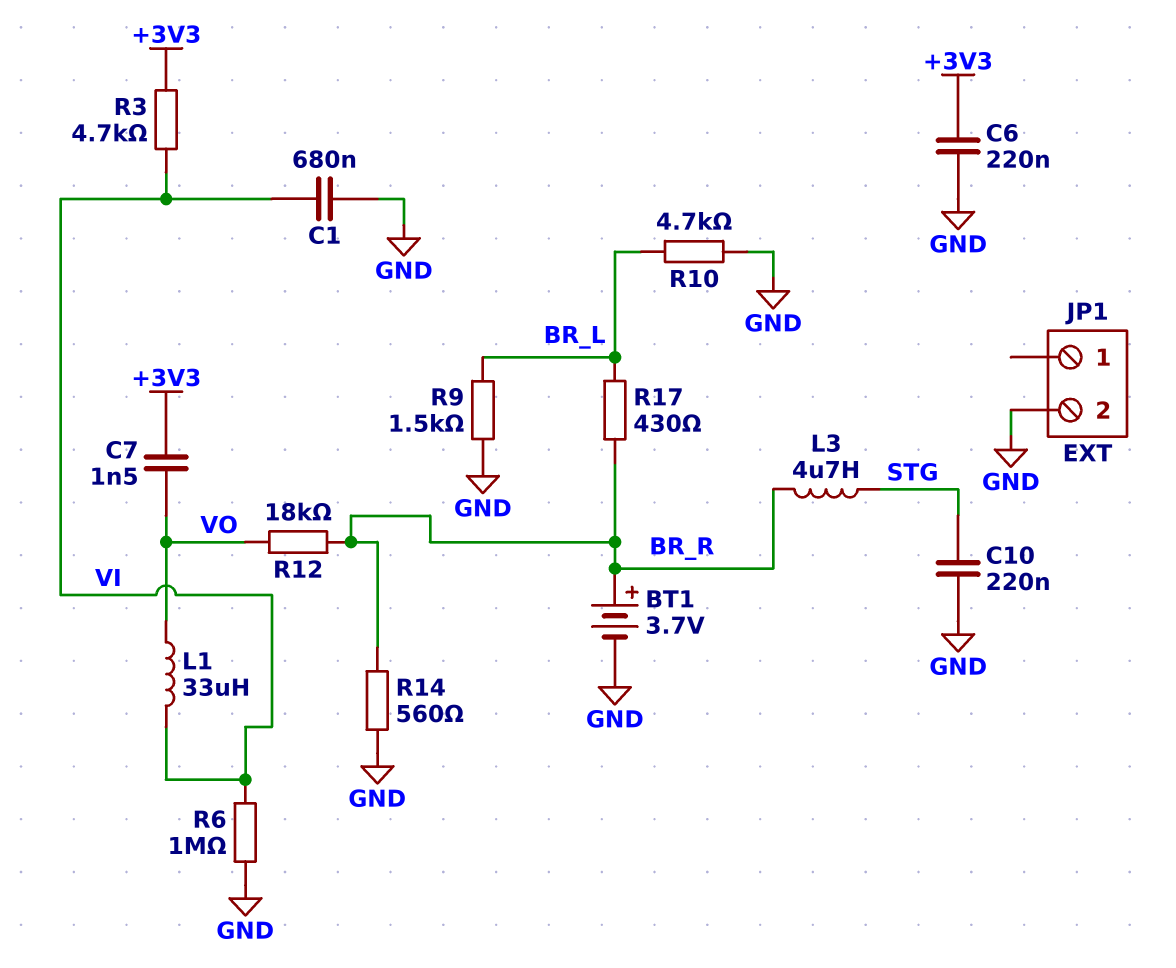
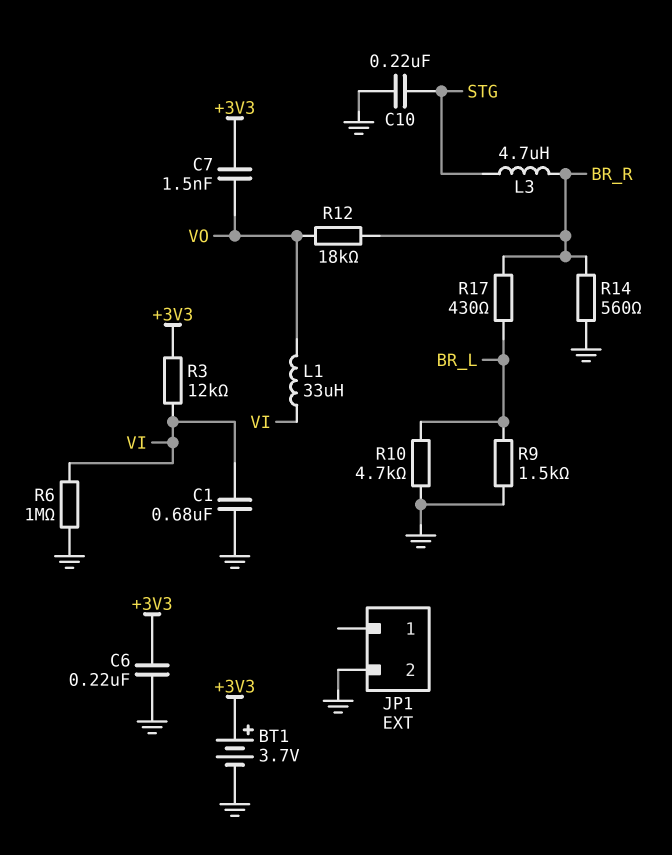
BT1: 3.7V (plus BR_R, minus GND) -> 3.7V (plus +3V3, minus GND)
R3: 4.7k (+3V3, VI) -> 12k (+3V3, VI)

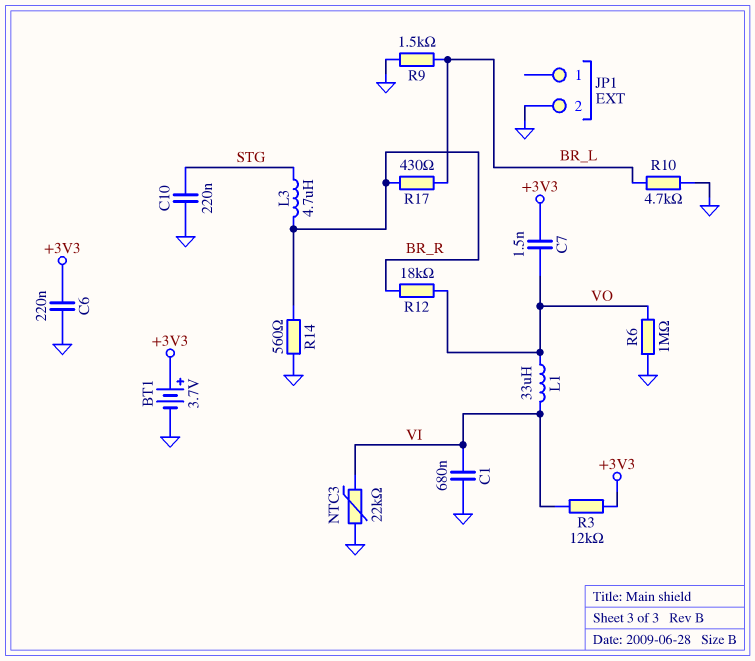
NTC3: none -> 22k (GND, VI)
R6: 1M (GND, VI) -> 1M (GND, VO)

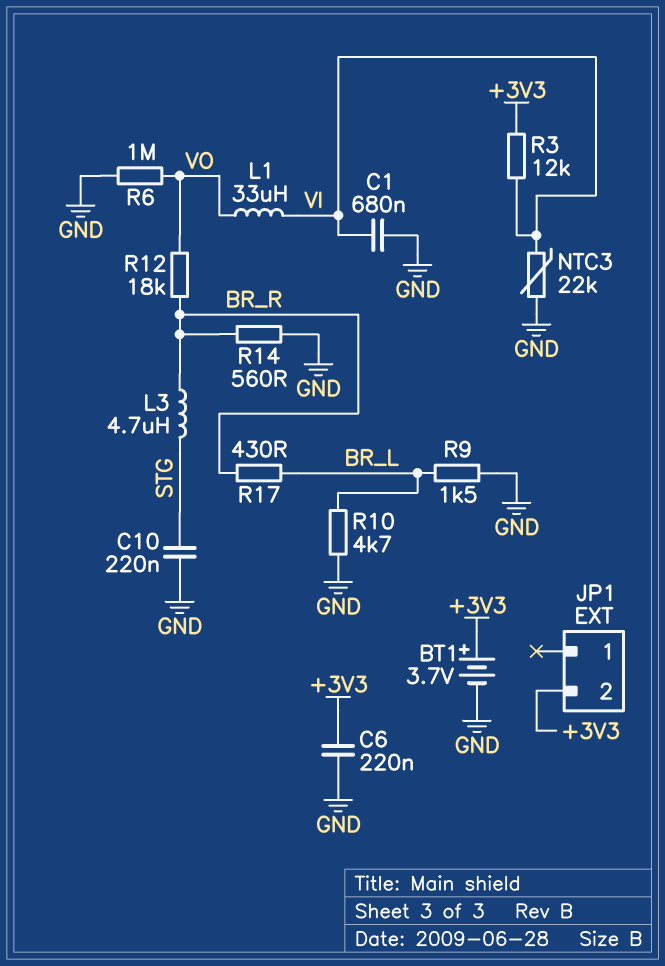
C7: 1.5nF (+3V3, VO) -> none
JP1 pin 2: GND -> +3V3

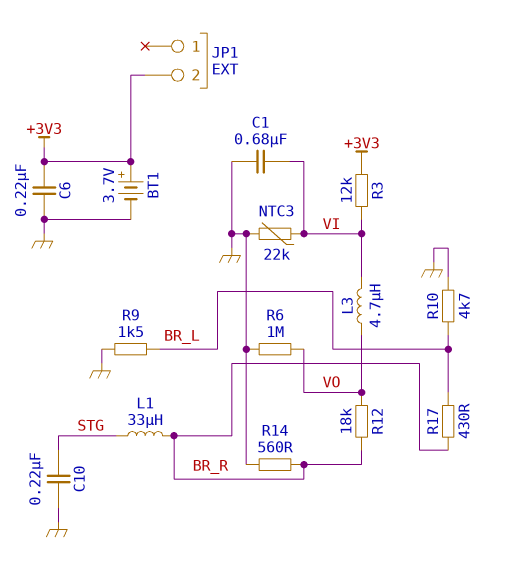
L1: 33uH (VI, VO) -> 33uH (BR_R, STG)
L3: 4.7uH (BR_R, STG) -> 4.7uH (VI, VO)

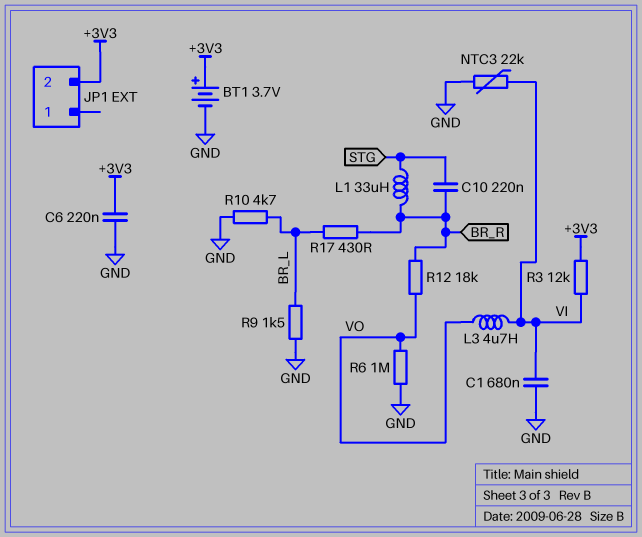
C10: 220nF (GND, STG) -> 220nF (BR_R, STG)
R14: 560 (BR_R, GND) -> none

